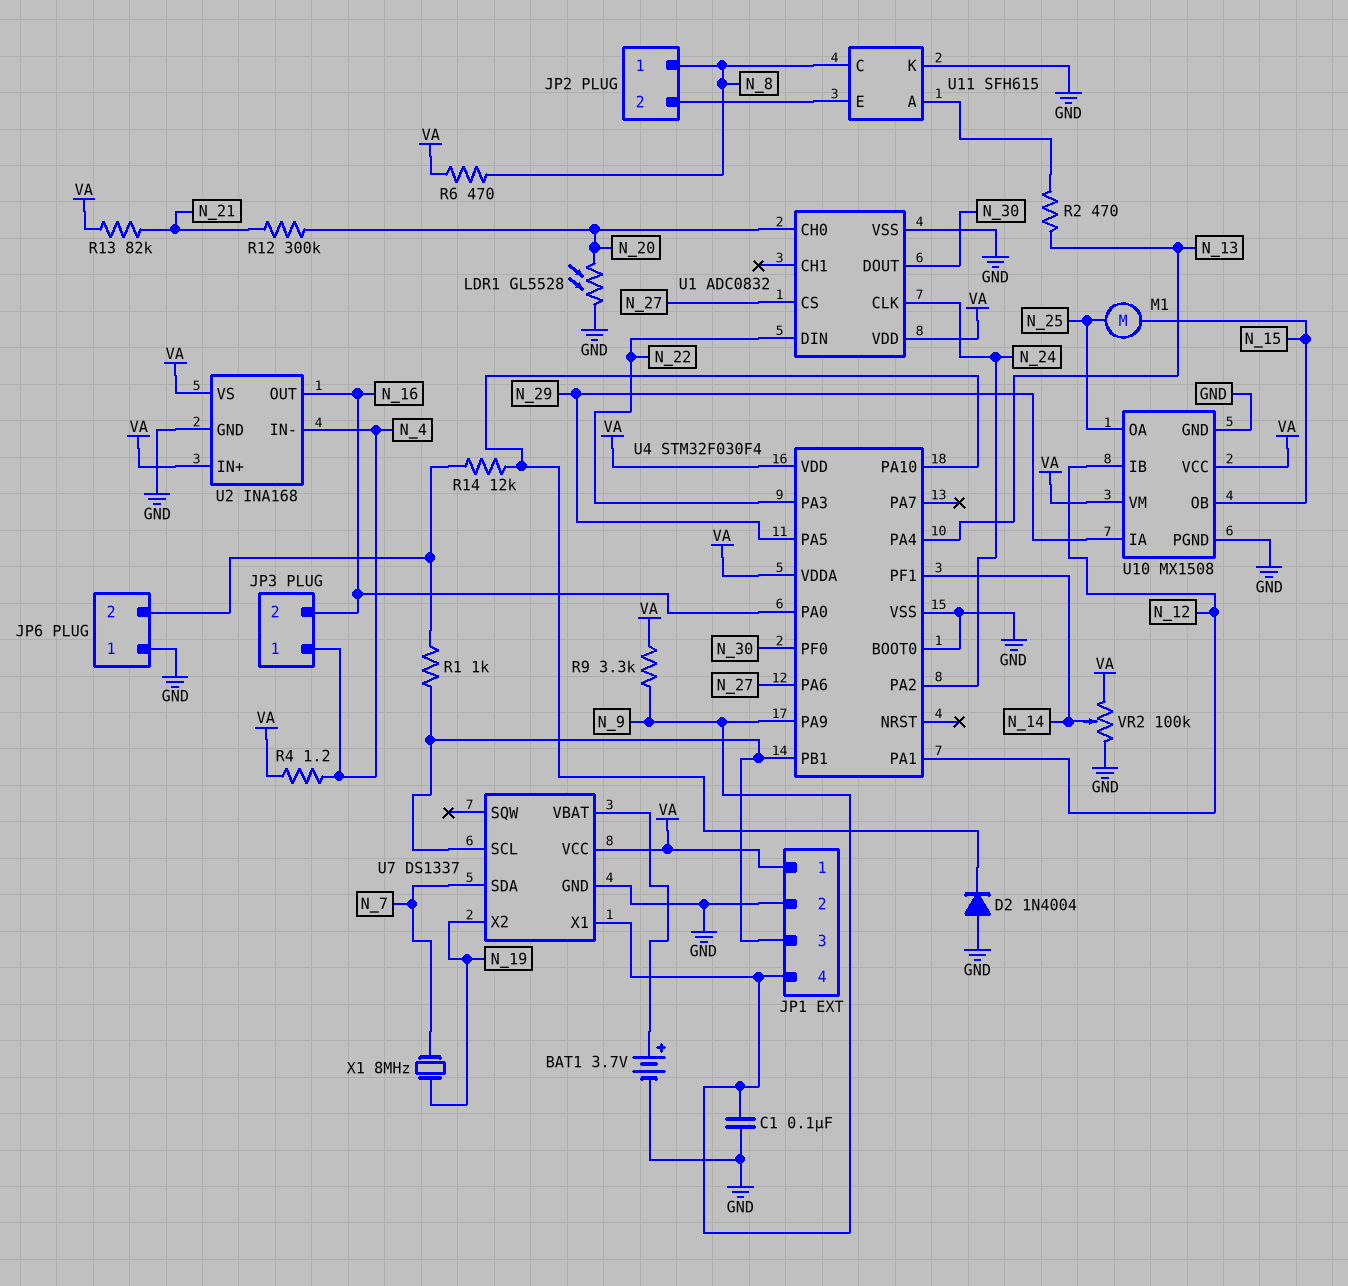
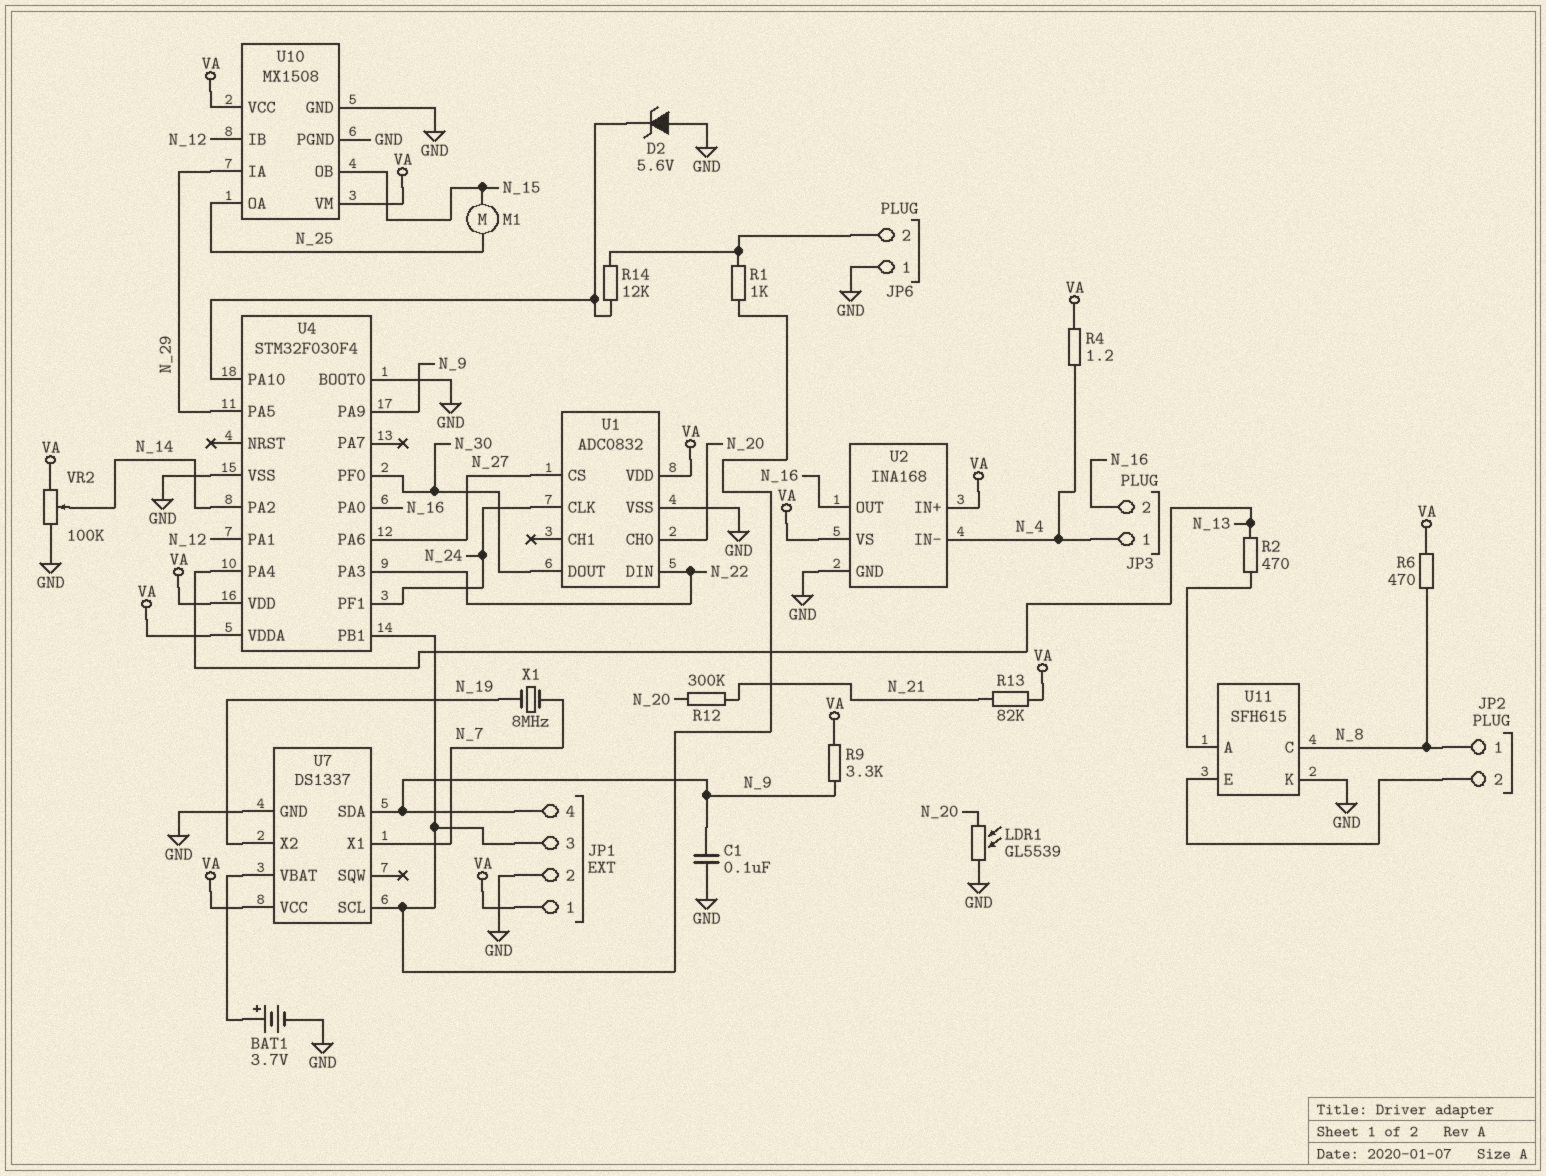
D2: diode 1N4004 (A GND, K U4/PA10) -> zener 5.6V (A GND, K U4/PA10)
LDR1: GL5528 (GND, N_20) -> GL5539 (GND, N_20)
U4 pin PA2: N_24 -> N_14
U4 pin PF1: N_14 -> N_24
U7 pin SDA: N_7 -> N_9
U7 pin X1: N_9 -> N_7

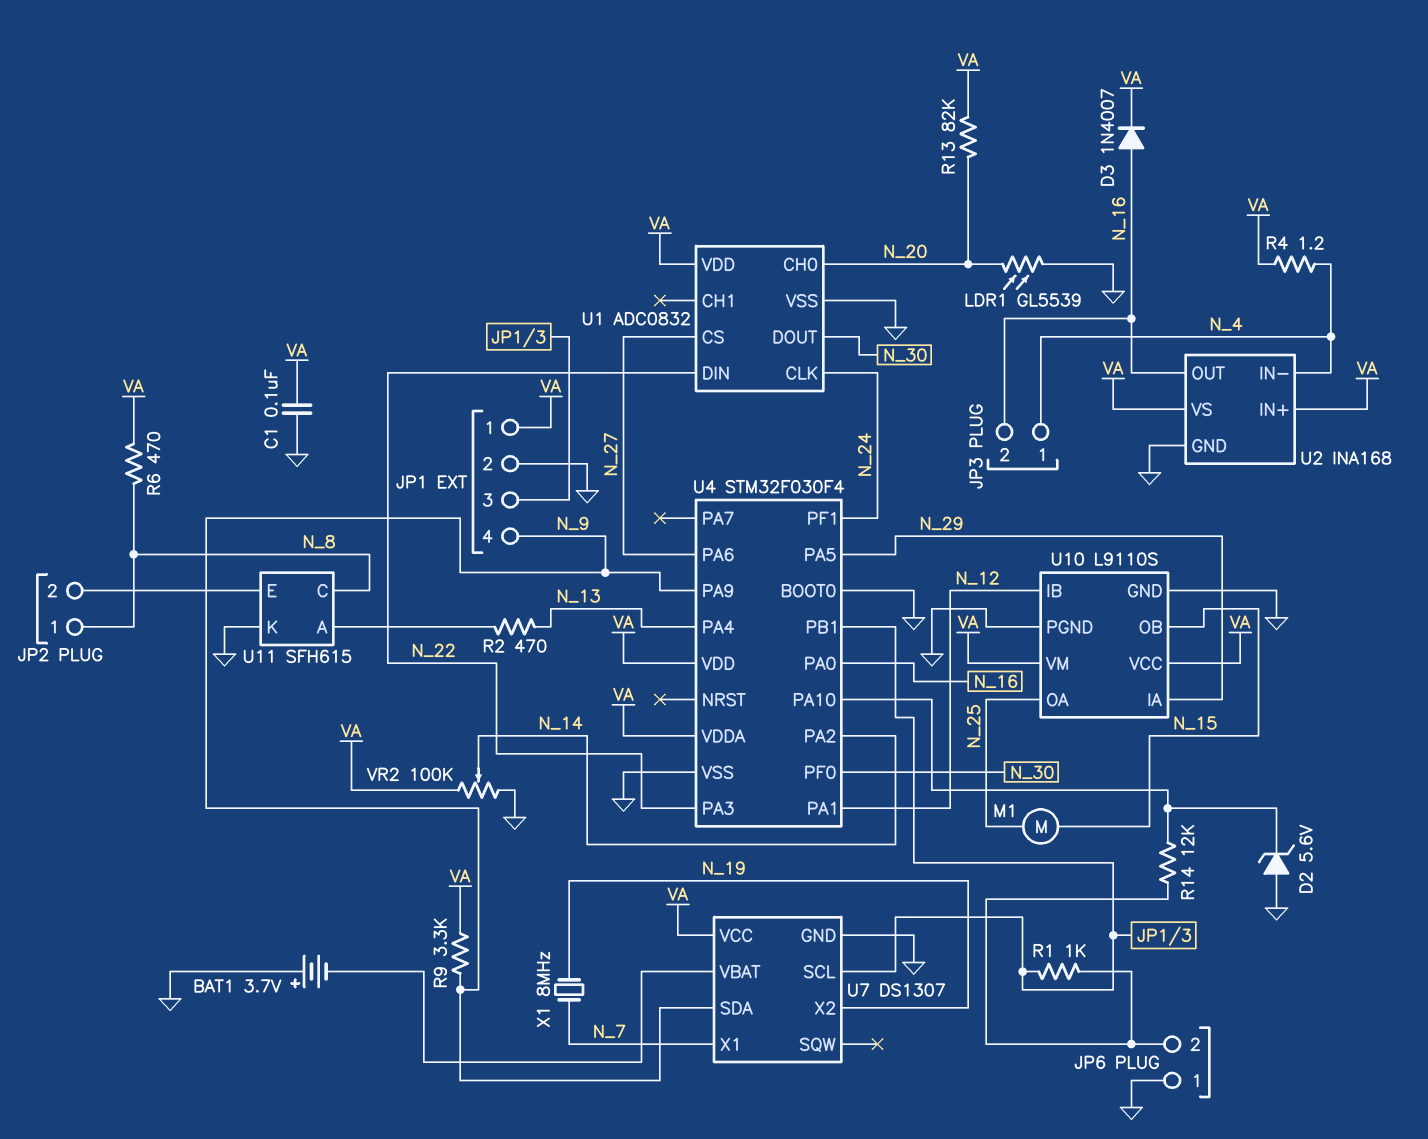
BAT1: 3.7V (plus U7/VBAT, minus GND) -> 3.7V (plus GND, minus U7/VBAT)
C1: 100nF (GND, N_9) -> 100nF (GND, VA)
D3: none -> diode 1N4007 (A N_16, K VA)
R12: 300k (N_20, N_21) -> none
R13: 82k (N_21, VA) -> 82k (N_20, VA)
U7: DS1337 -> DS1307
U10: MX1508 -> L9110S

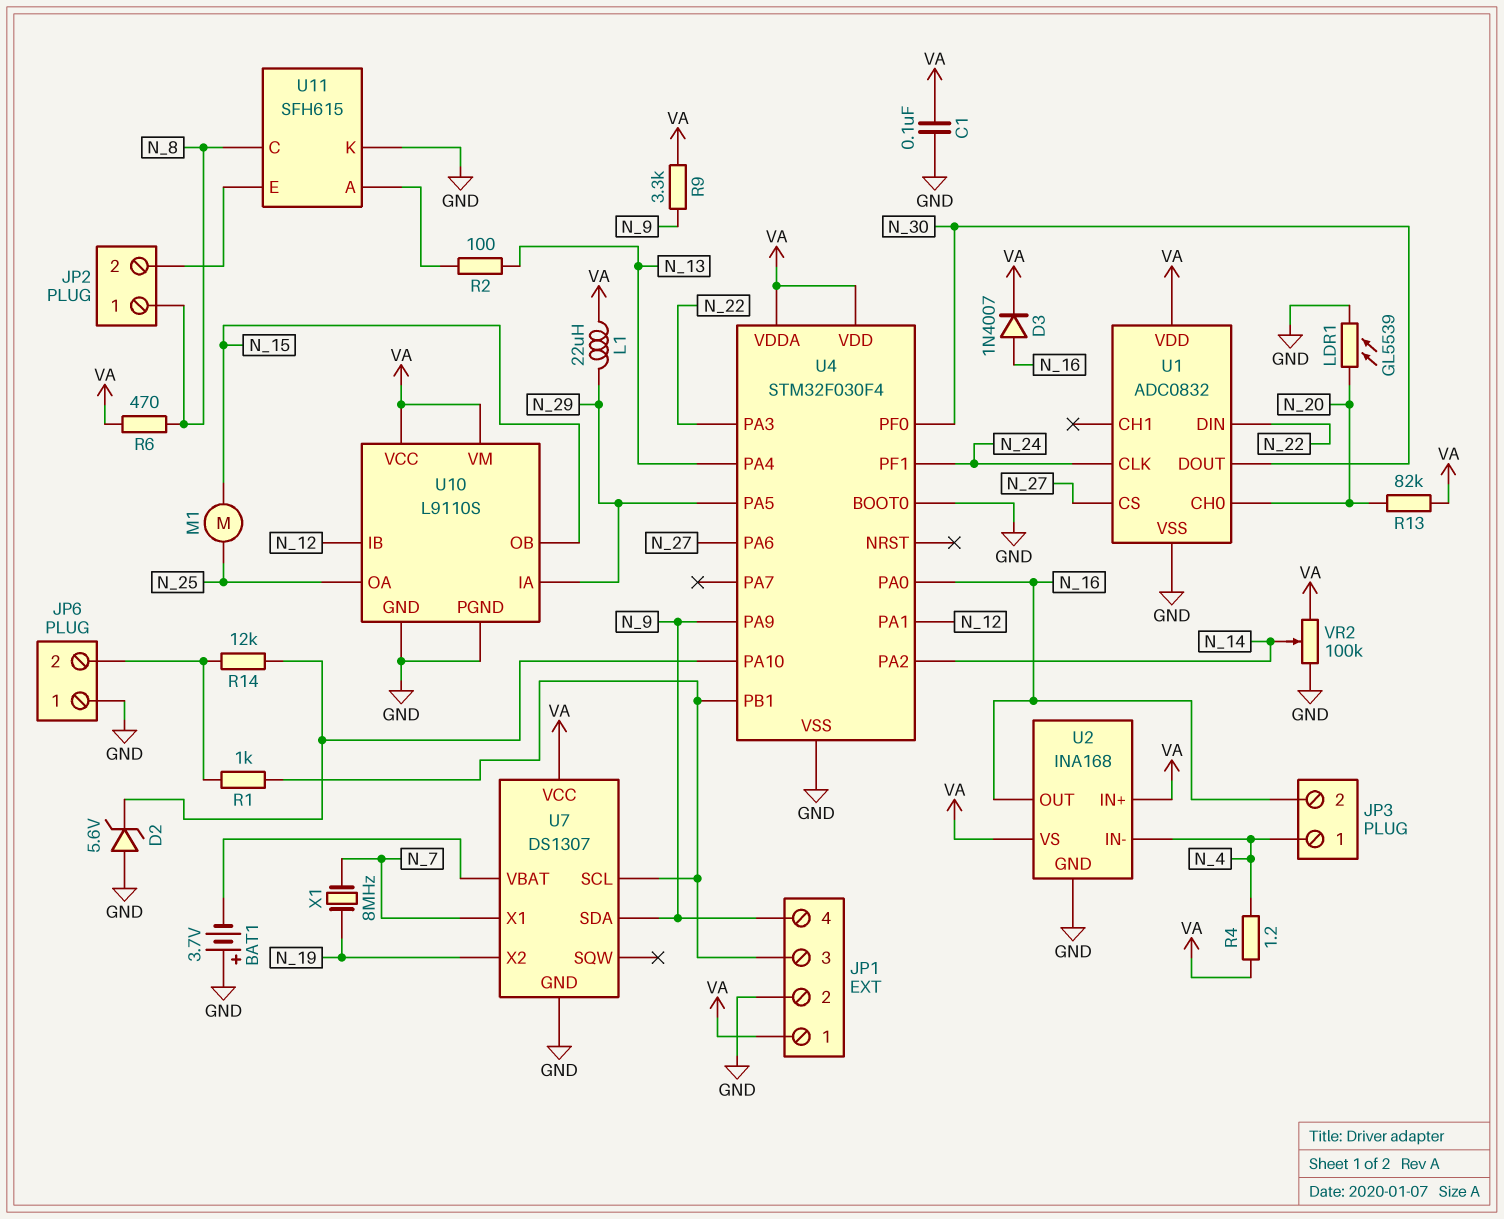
L1: none -> 22uH (N_29, VA)
R2: 470 (N_13, U11/A) -> 100 (N_13, U11/A)

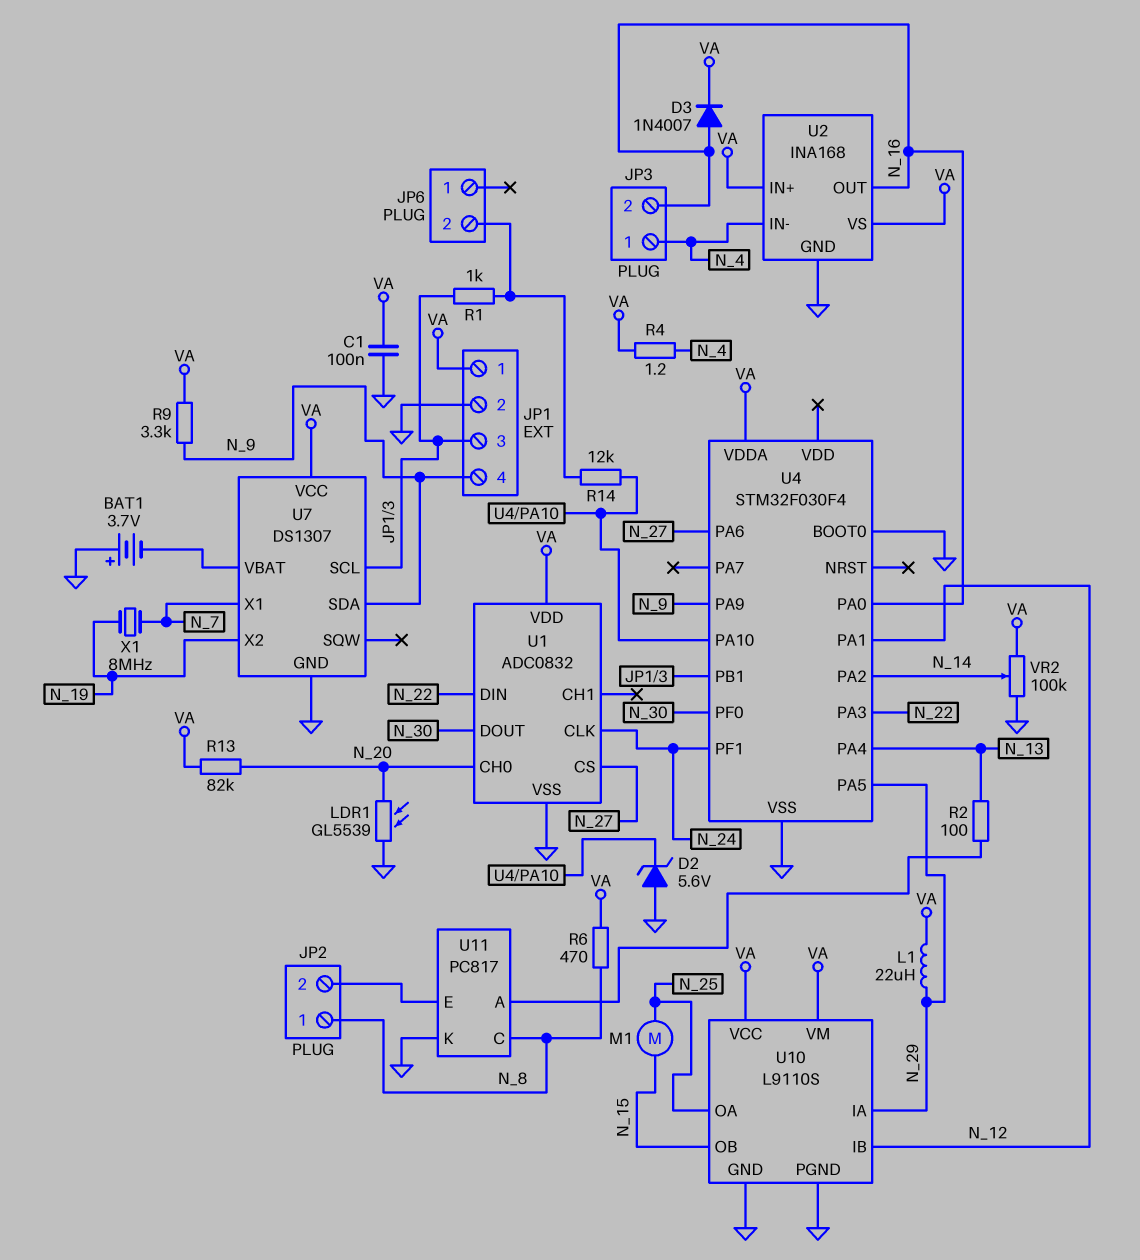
JP6 pin 1: GND -> none
U4 pin VDD: VA -> none
U11: SFH615 -> PC817

